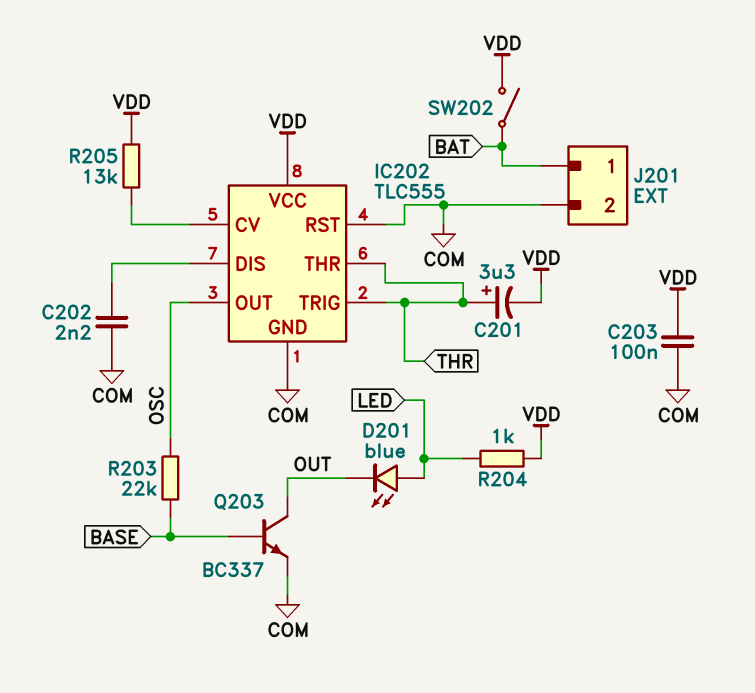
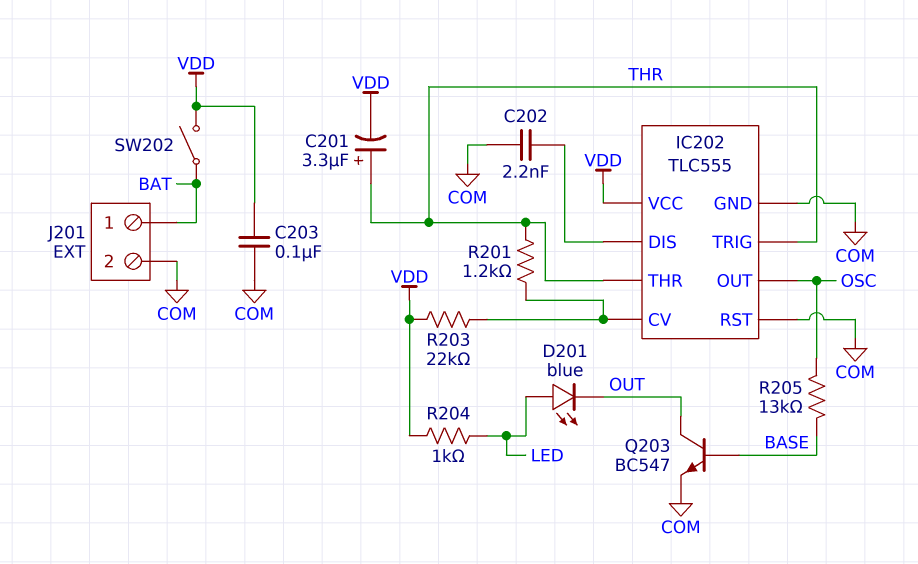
Q203: NPN BC337 (B BASE, C OUT, E COM) -> NPN BC547 (B BASE, C OUT, E COM)
R201: none -> 1.2k (IC202/CV, THR)
R203: 22k (BASE, OSC) -> 22k (IC202/CV, VDD)
R205: 13k (IC202/CV, VDD) -> 13k (BASE, OSC)

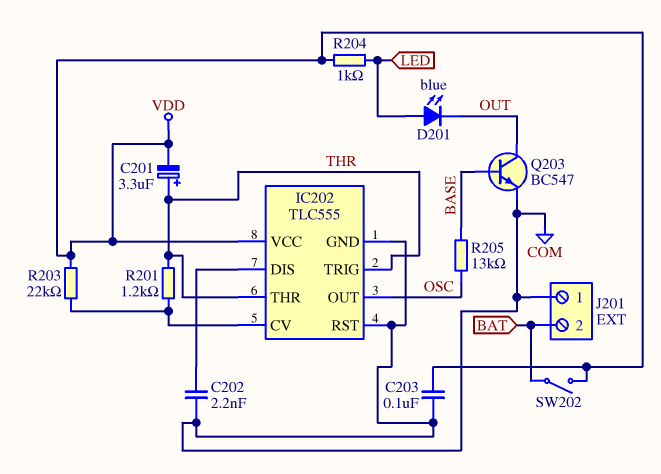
J201 pin 1: BAT -> COM
J201 pin 2: COM -> BAT

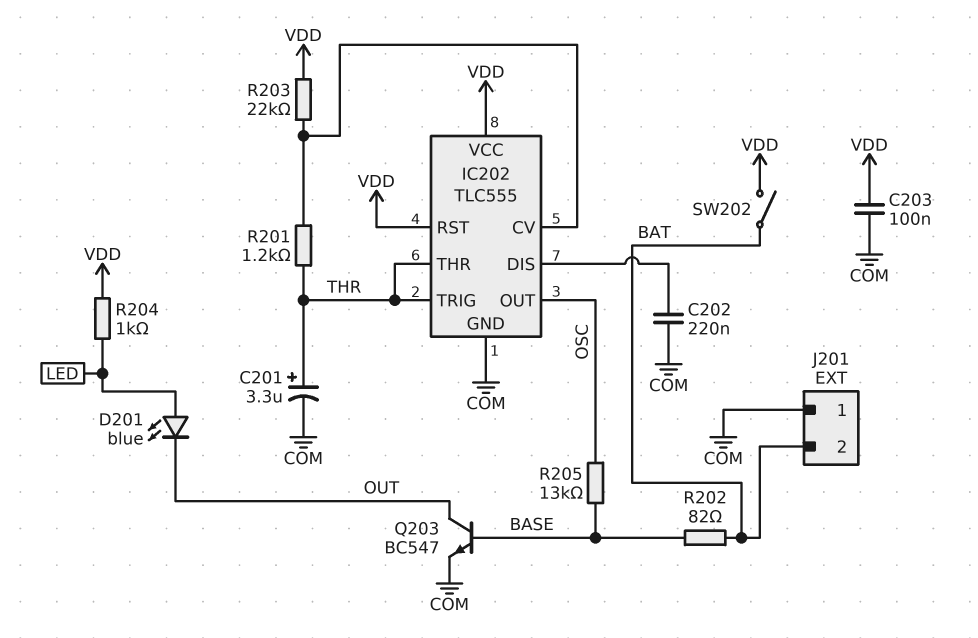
C201: 3.3uF (plus THR, minus VDD) -> 3.3uF (plus THR, minus COM)
C202: 2.2nF (COM, IC202/DIS) -> 220nF (COM, IC202/DIS)
IC202 pin RST: COM -> VDD
R202: none -> 82 (BASE, BAT)

